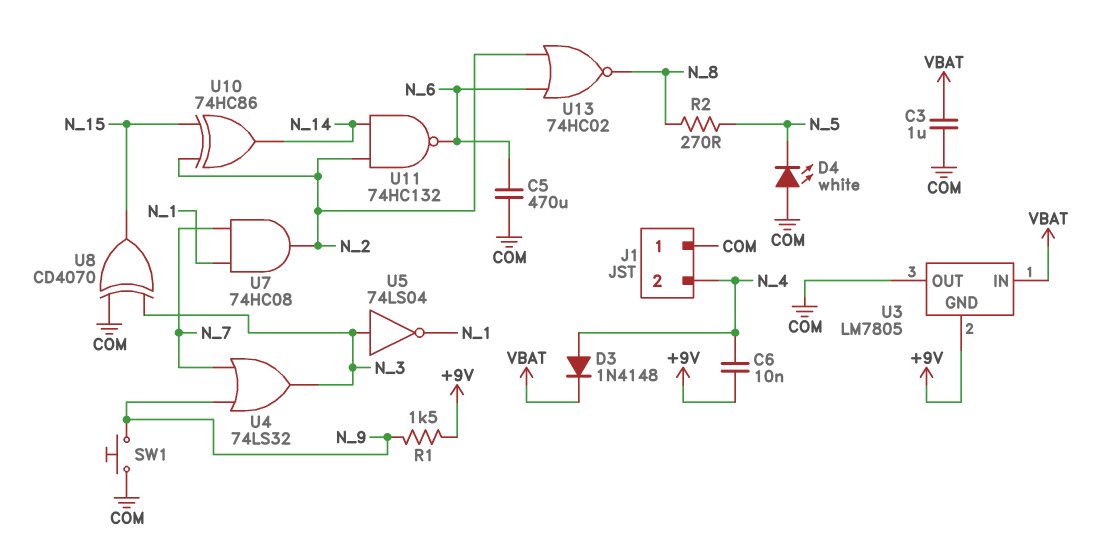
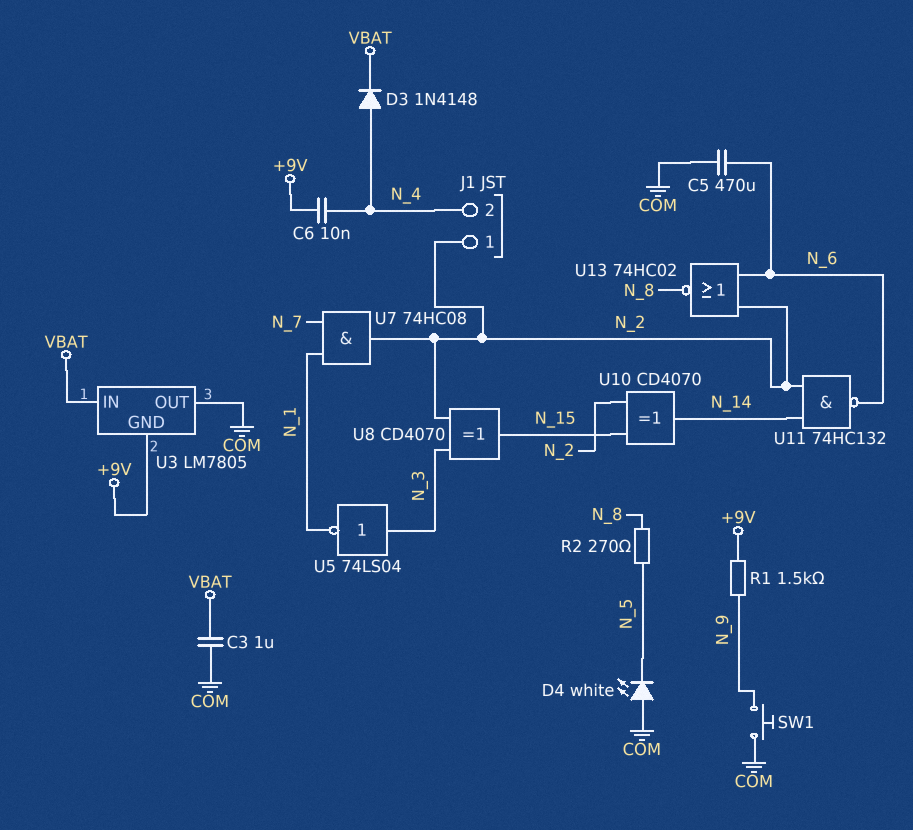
J1 pin 1: COM -> N_2
U4: OR 74LS32 (in N_7, in N_9, out N_3) -> none
U8: XOR CD4070 (in COM, in N_3, out N_15) -> XOR CD4070 (in N_2, in N_3, out N_15)
U10: XOR 74HC86 (in N_2, in N_15, out N_14) -> XOR CD4070 (in N_2, in N_15, out N_14)

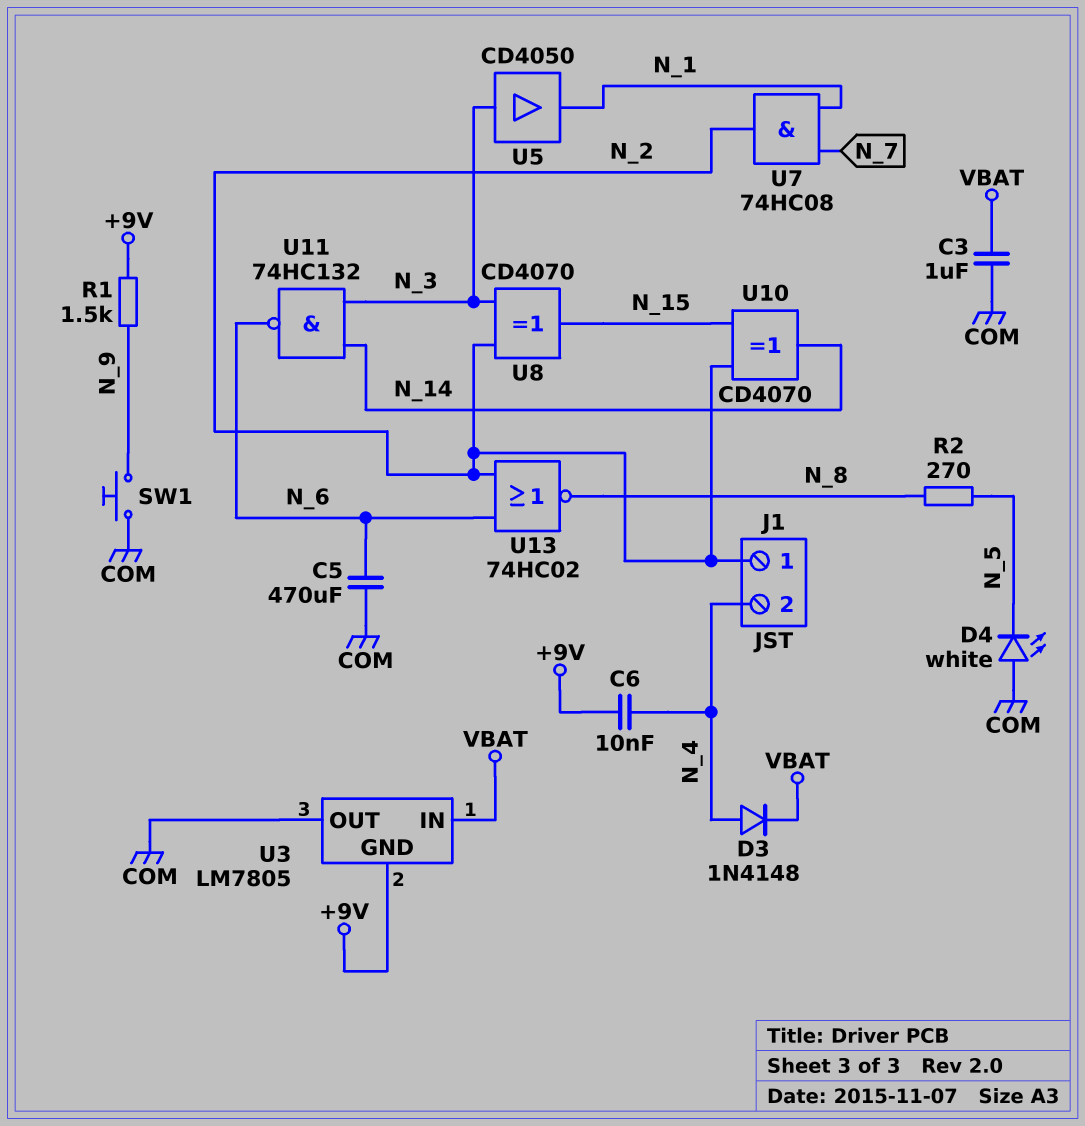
U5: NOT 74LS04 (in N_3, out N_1) -> buffer CD4050 (in N_3, out N_1)
U11: NAND 74HC132 (in N_2, in N_14, out N_6) -> NAND 74HC132 (in N_3, in N_14, out N_6)

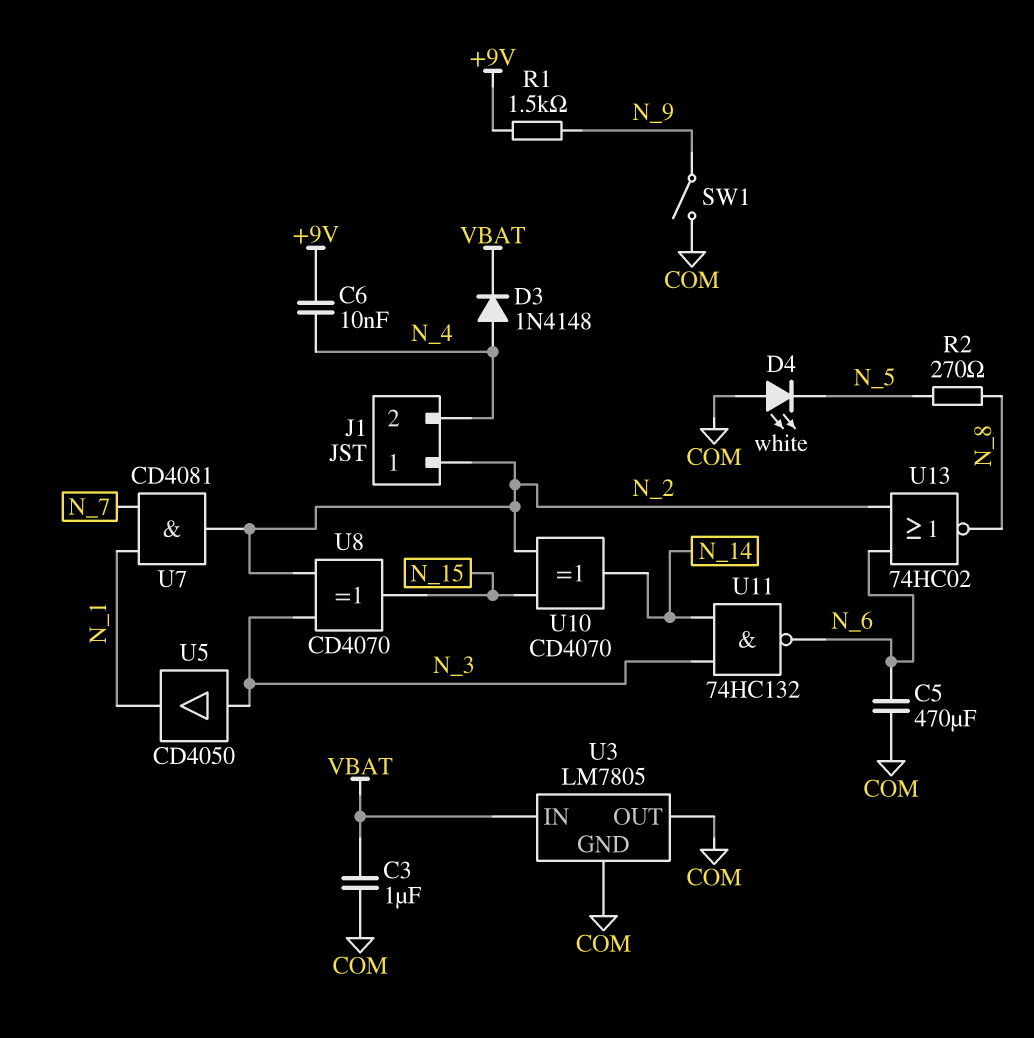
SW1: button (COM, N_9) -> switch (COM, N_9)
U3 pin GND: +9V -> COM
U7: AND 74HC08 (in N_1, in N_7, out N_2) -> AND CD4081 (in N_1, in N_7, out N_2)

